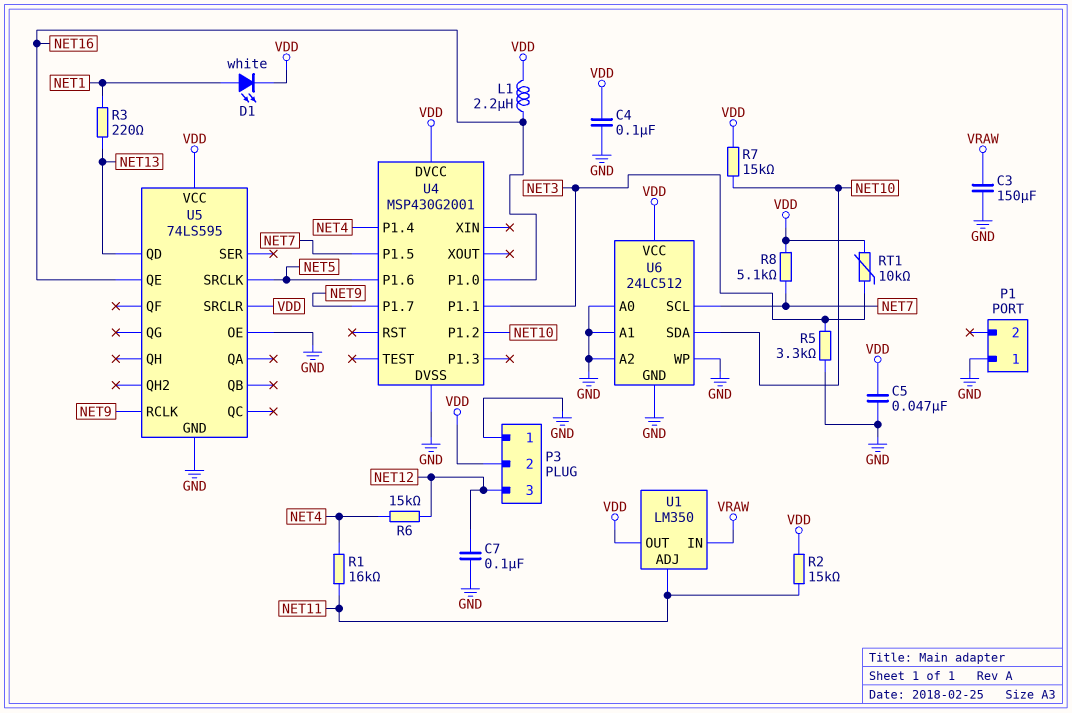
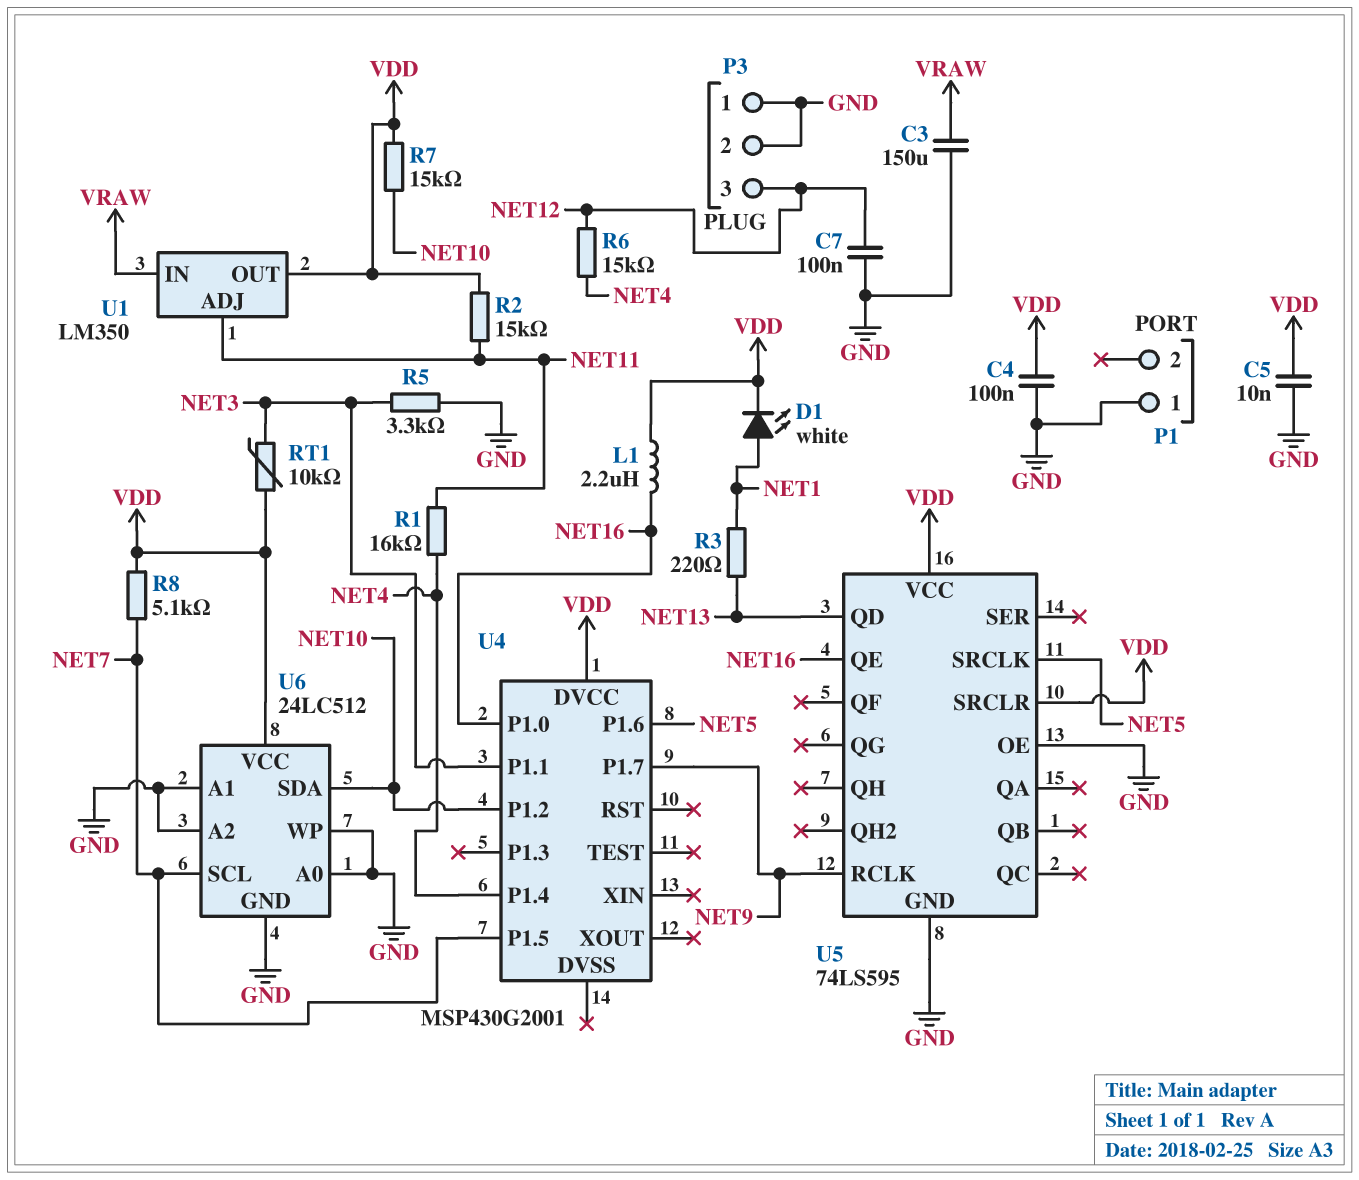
C5: 47nF (GND, VDD) -> 10nF (GND, VDD)
P3 pin 2: VDD -> GND
U4 pin DVSS: GND -> none

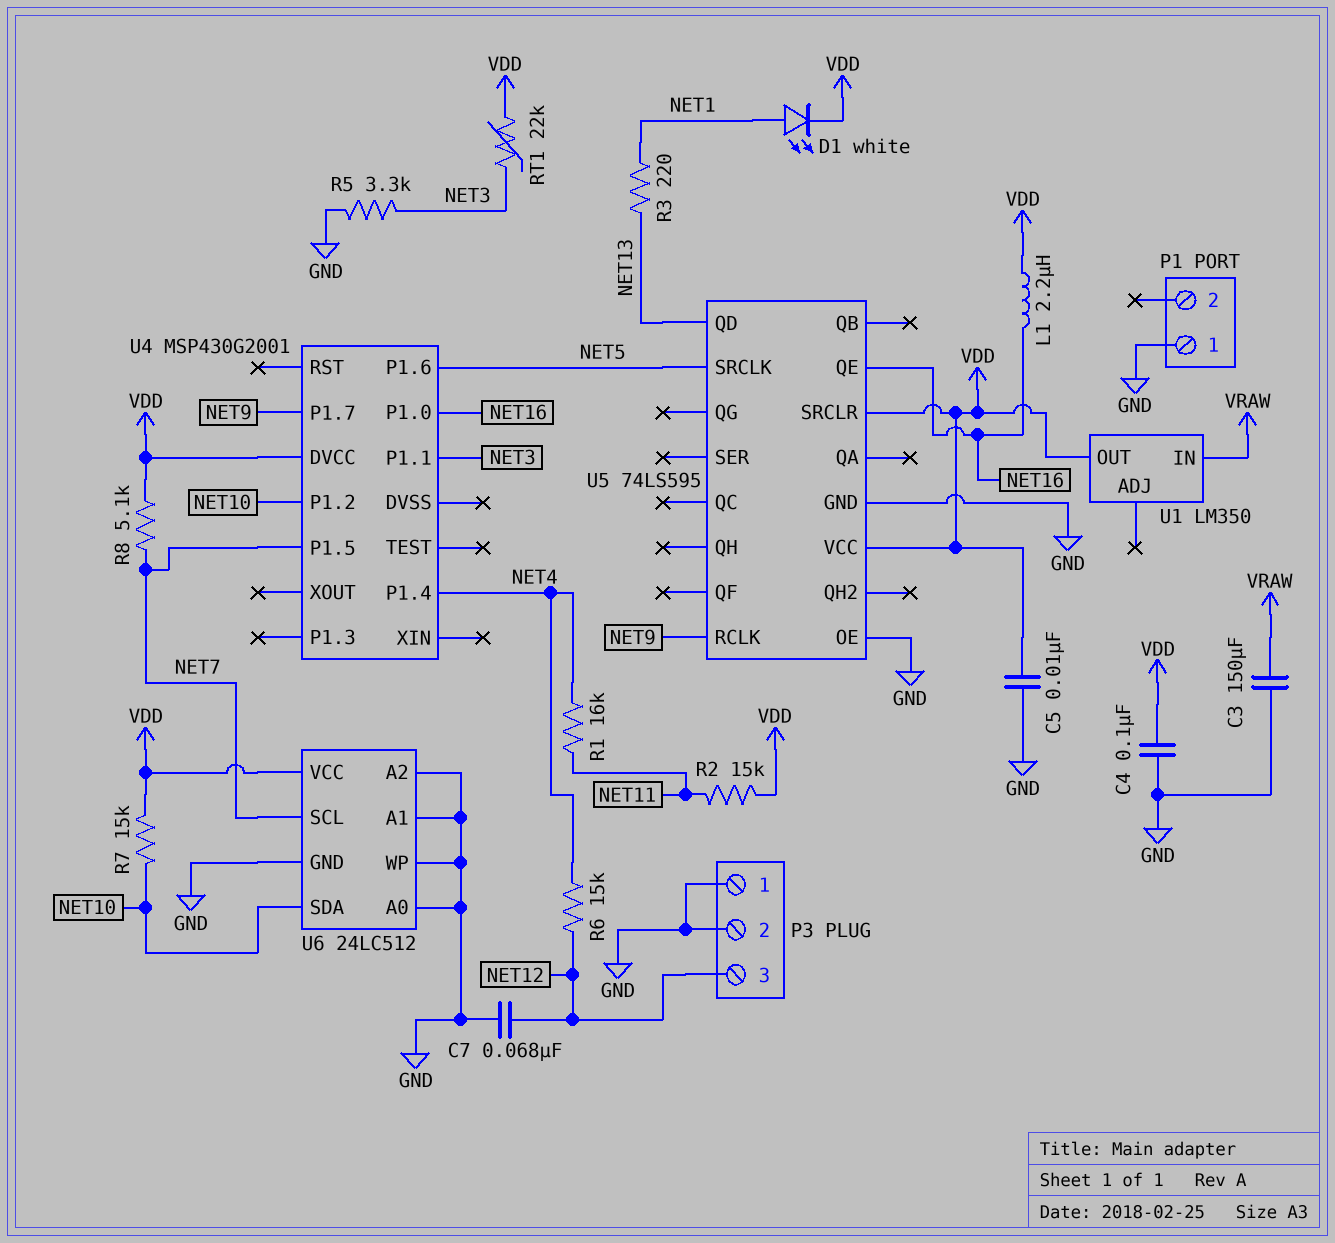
C7: 100nF (GND, NET12) -> 68nF (GND, NET12)
RT1: 10k (NET3, VDD) -> 22k (NET3, VDD)
U1 pin ADJ: NET11 -> none

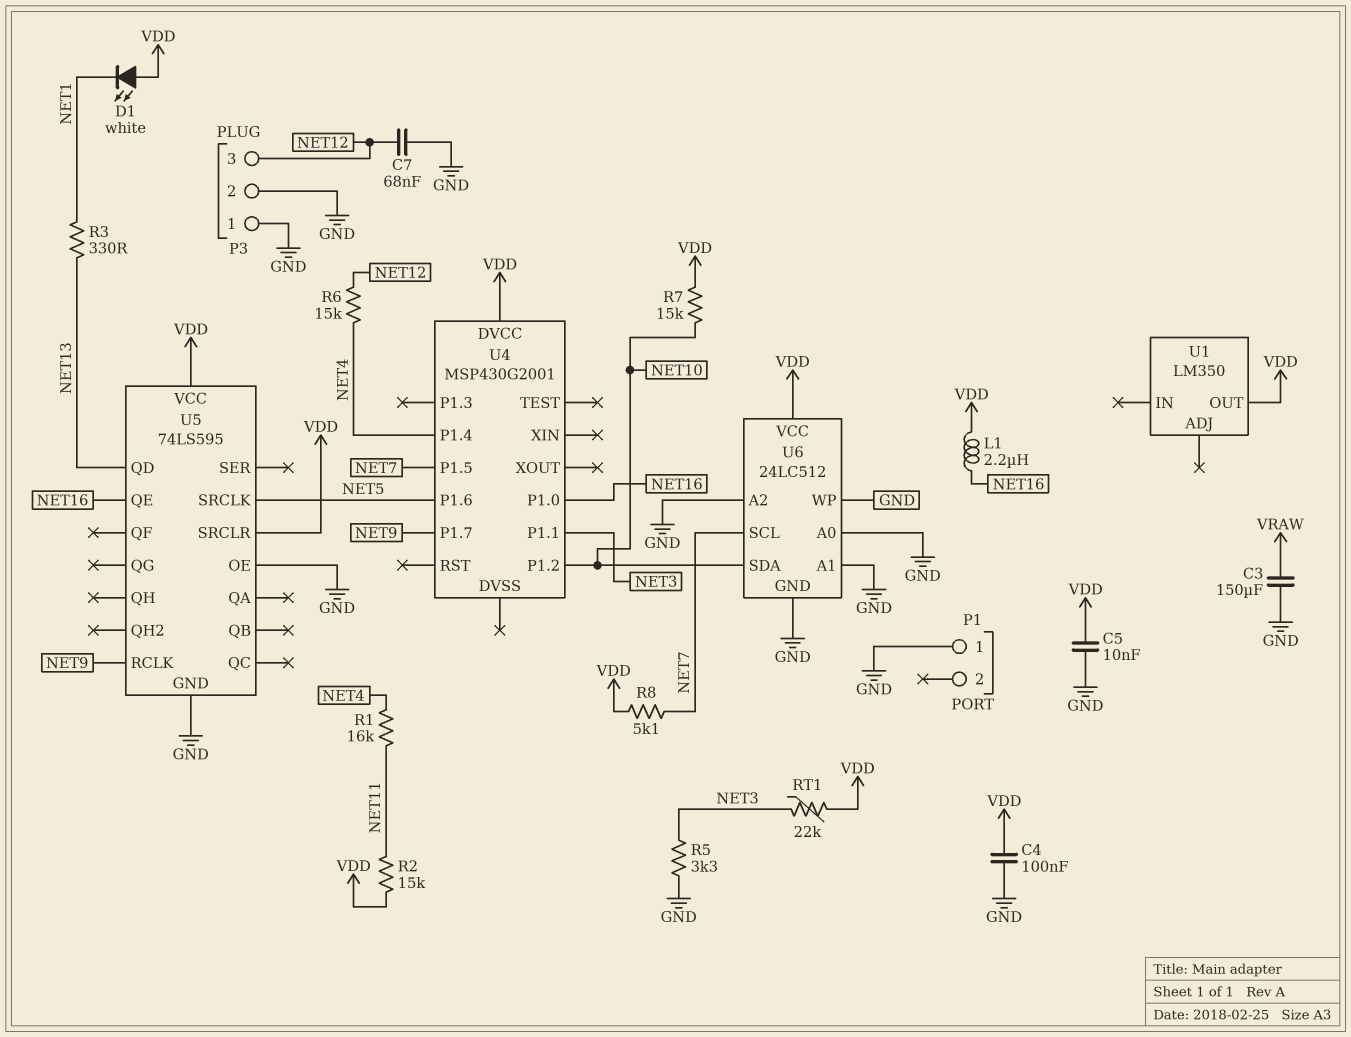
D1: LED white (A NET1, K VDD) -> LED white (A VDD, K NET1)
R3: 220 (NET1, NET13) -> 330 (NET1, NET13)
U1 pin IN: VRAW -> none

